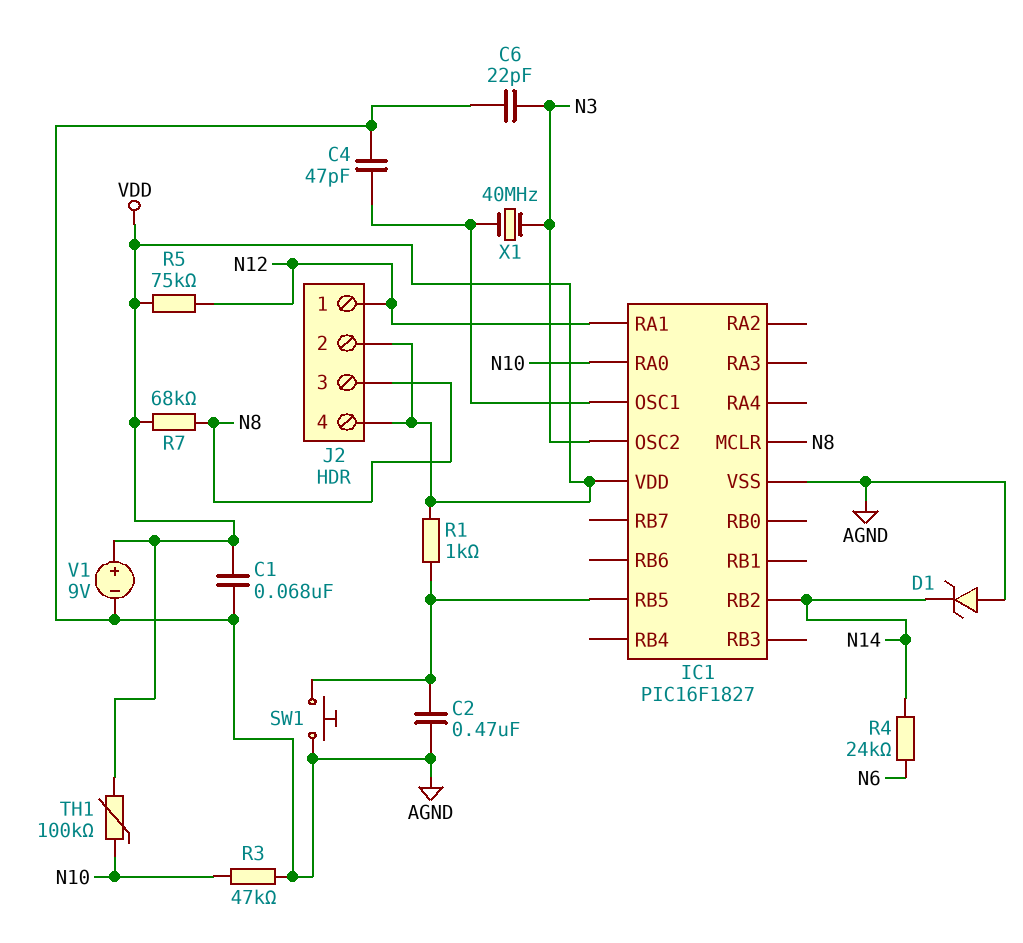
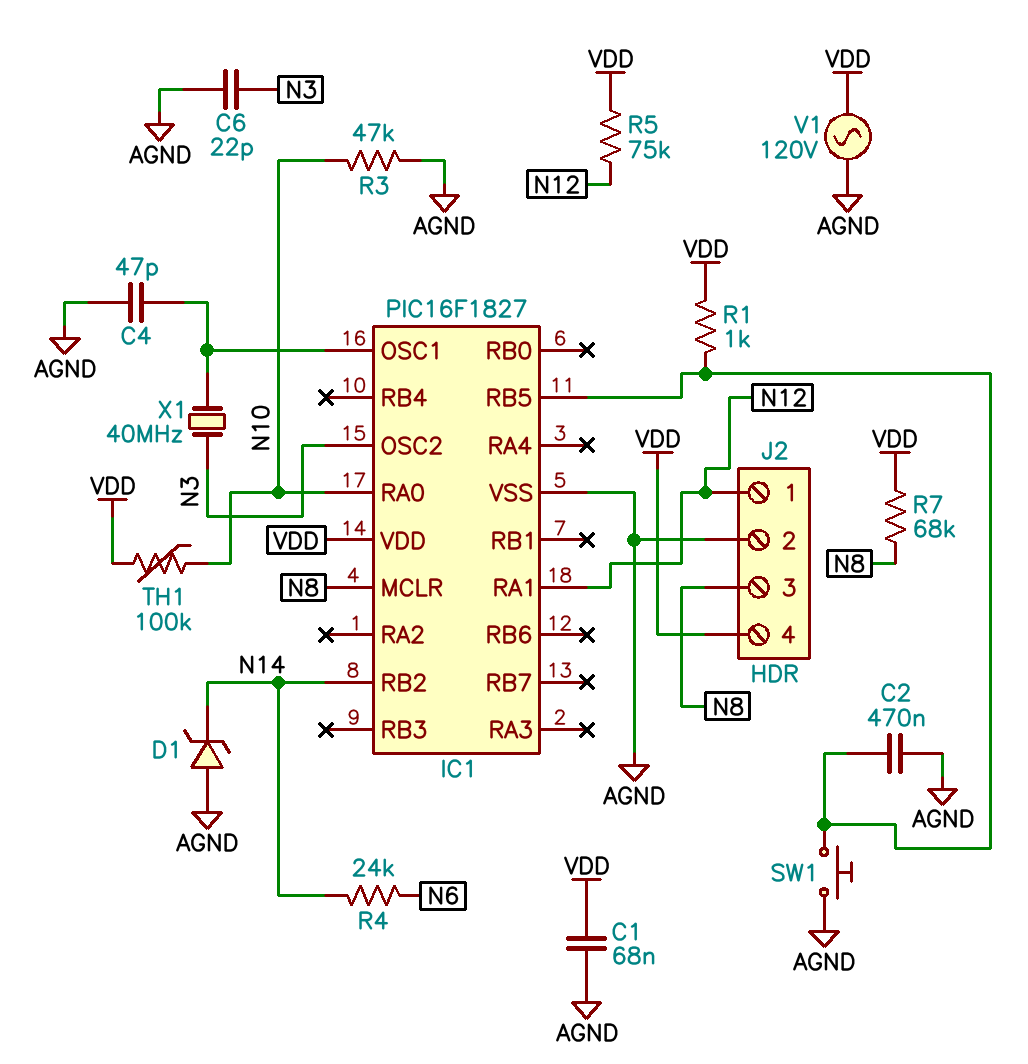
J2 pin 2: VDD -> AGND
V1: 9V (plus VDD, minus AGND) -> AC 120V (AGND, VDD)

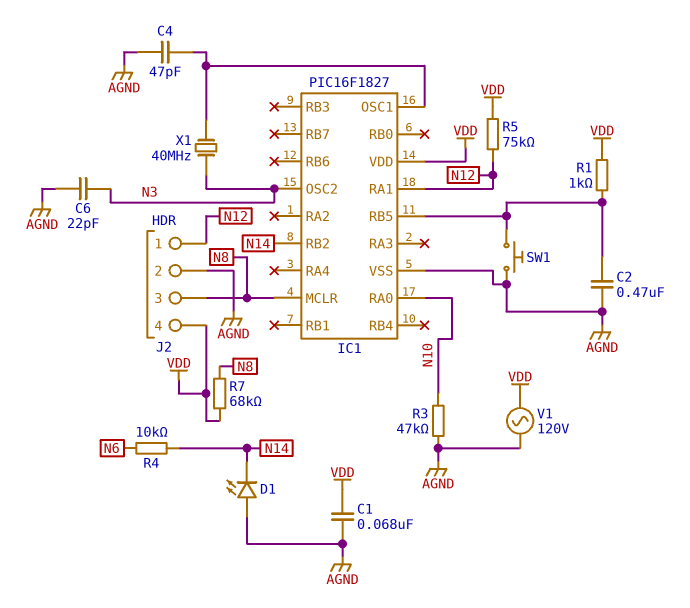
D1: zener (A AGND, K N14) -> LED (A AGND, K N14)
R4: 24k (N6, N14) -> 10k (N6, N14)
TH1: 100k (N10, VDD) -> none

